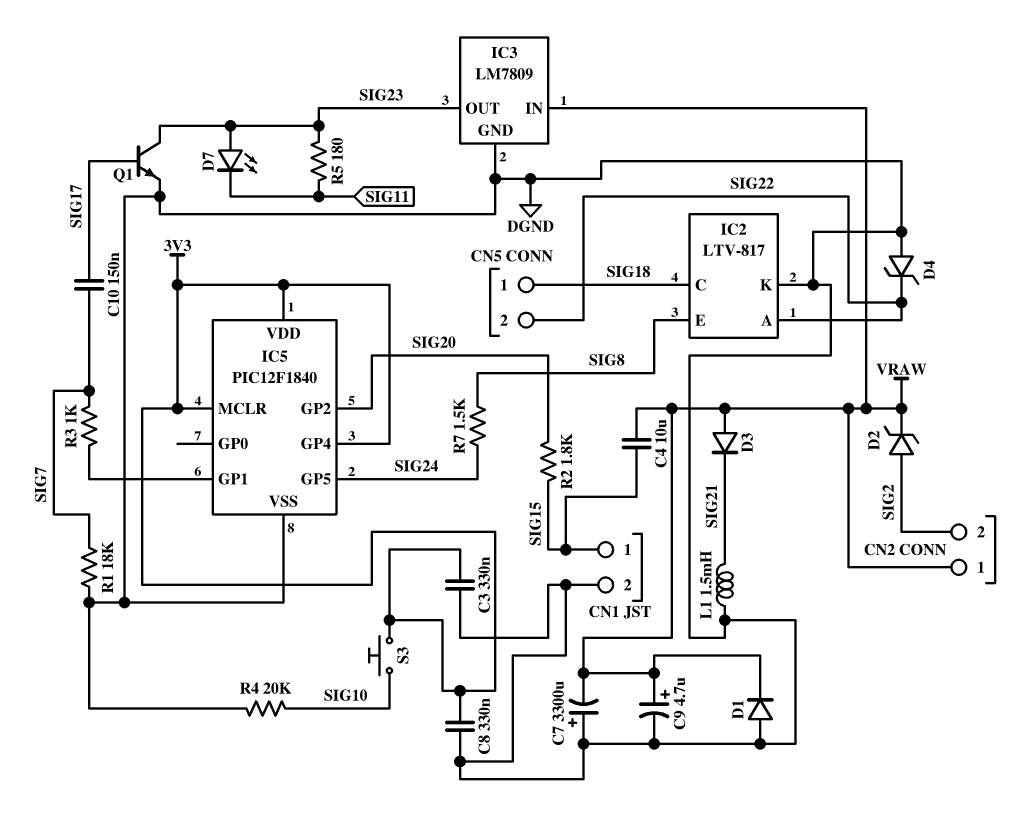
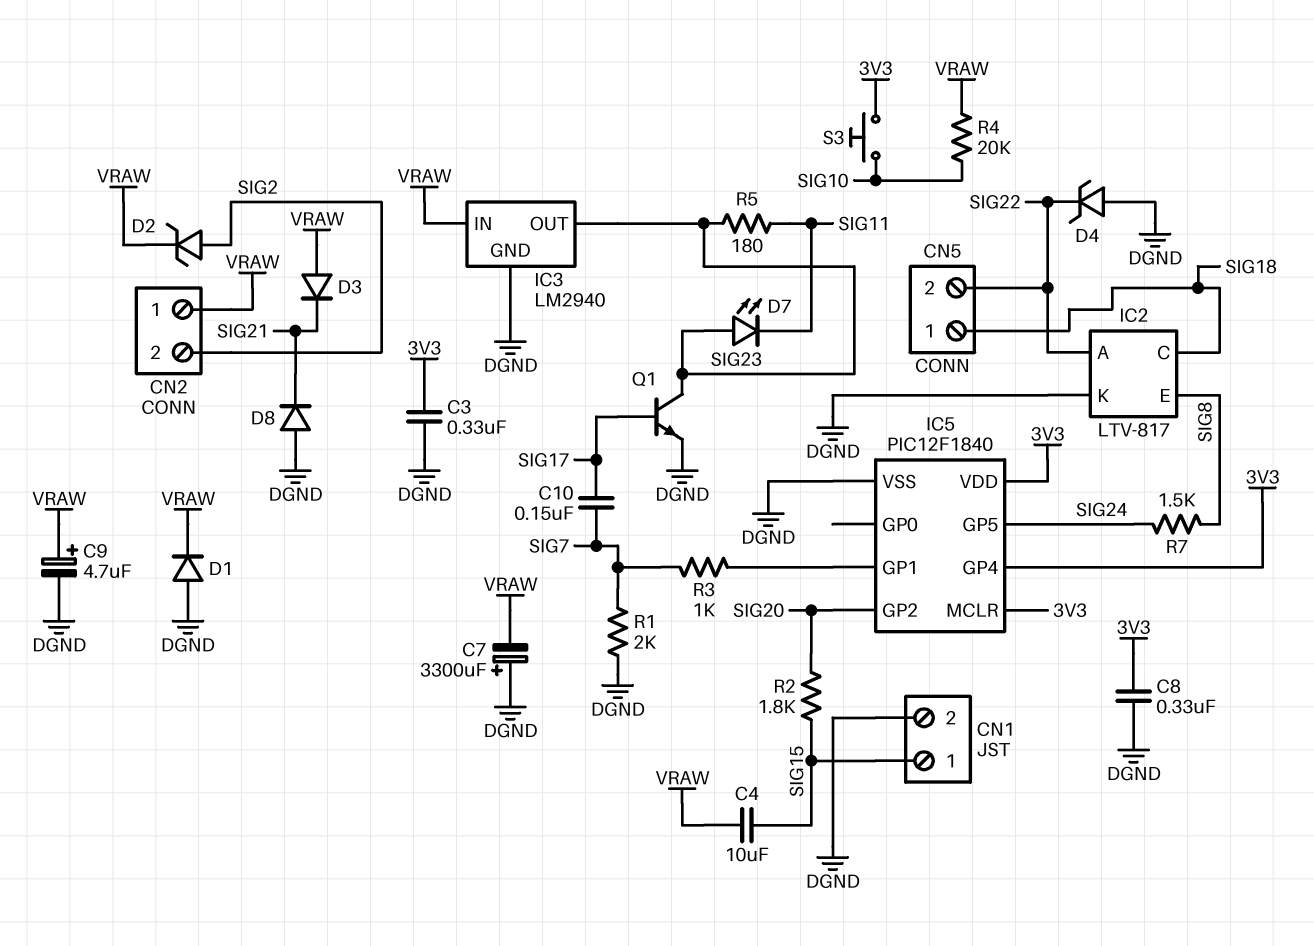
D8: none -> diode (A DGND, K SIG21)
IC3: LM7809 -> LM2940
L1: 1.5mH (DGND, SIG21) -> none
R1: 18k (DGND, SIG7) -> 2k (DGND, SIG7)
R4: 20k (DGND, SIG10) -> 20k (SIG10, VRAW)

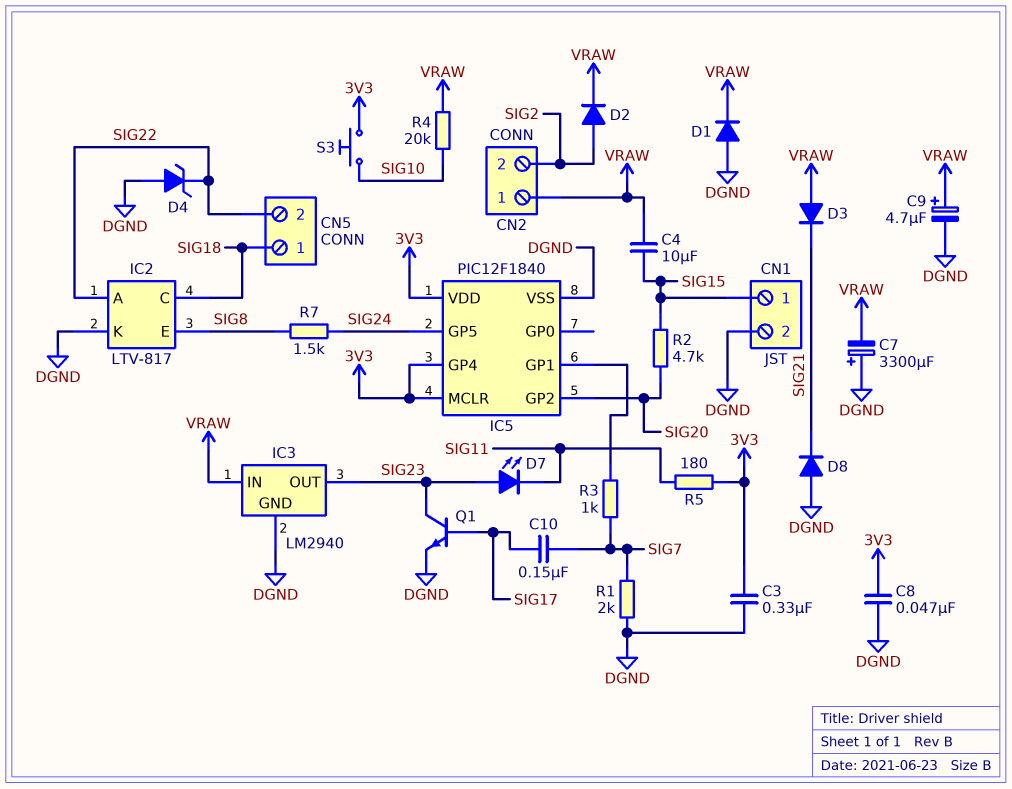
C8: 330nF (3V3, DGND) -> 47nF (3V3, DGND)
D2: zener (A SIG2, K VRAW) -> diode (A SIG2, K VRAW)
R2: 1.8k (SIG15, SIG20) -> 4.7k (SIG15, SIG20)
R5: 180 (SIG11, SIG23) -> 180 (3V3, SIG11)

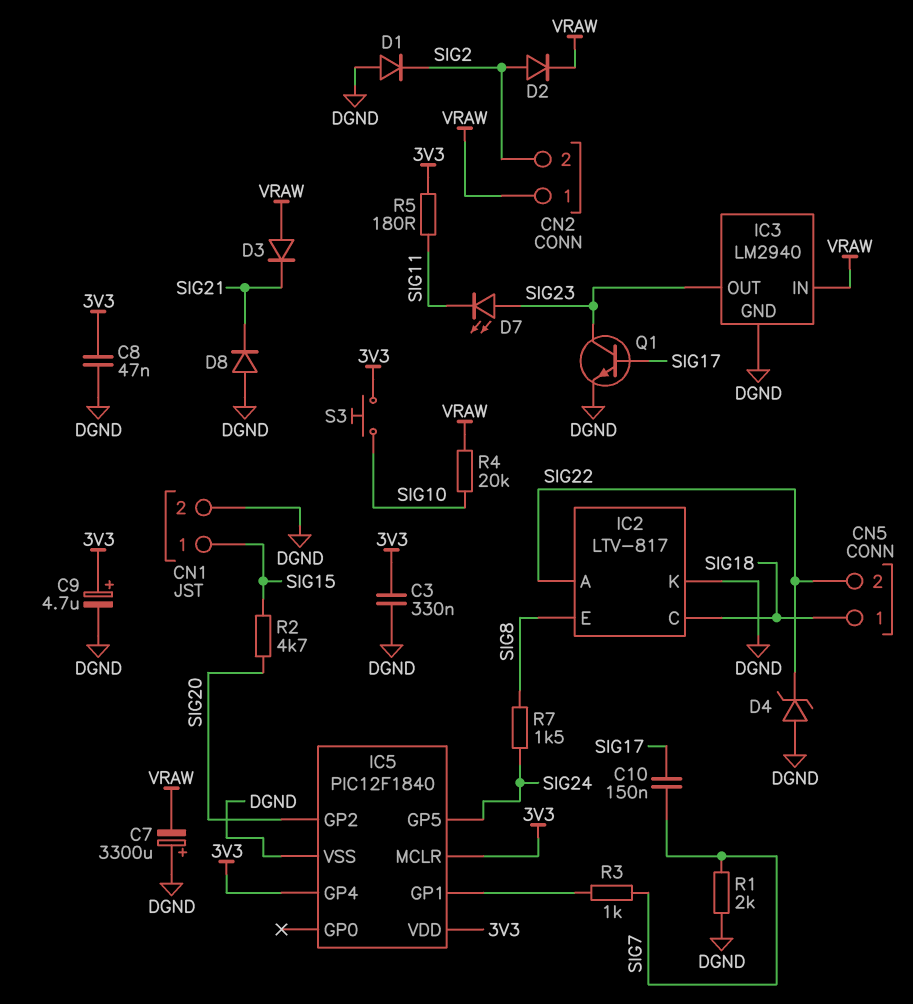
C4: 10uF (SIG15, VRAW) -> none
C9: 4.7uF (plus VRAW, minus DGND) -> 4.7uF (plus 3V3, minus DGND)
D1: diode (A DGND, K VRAW) -> diode (A DGND, K SIG2)

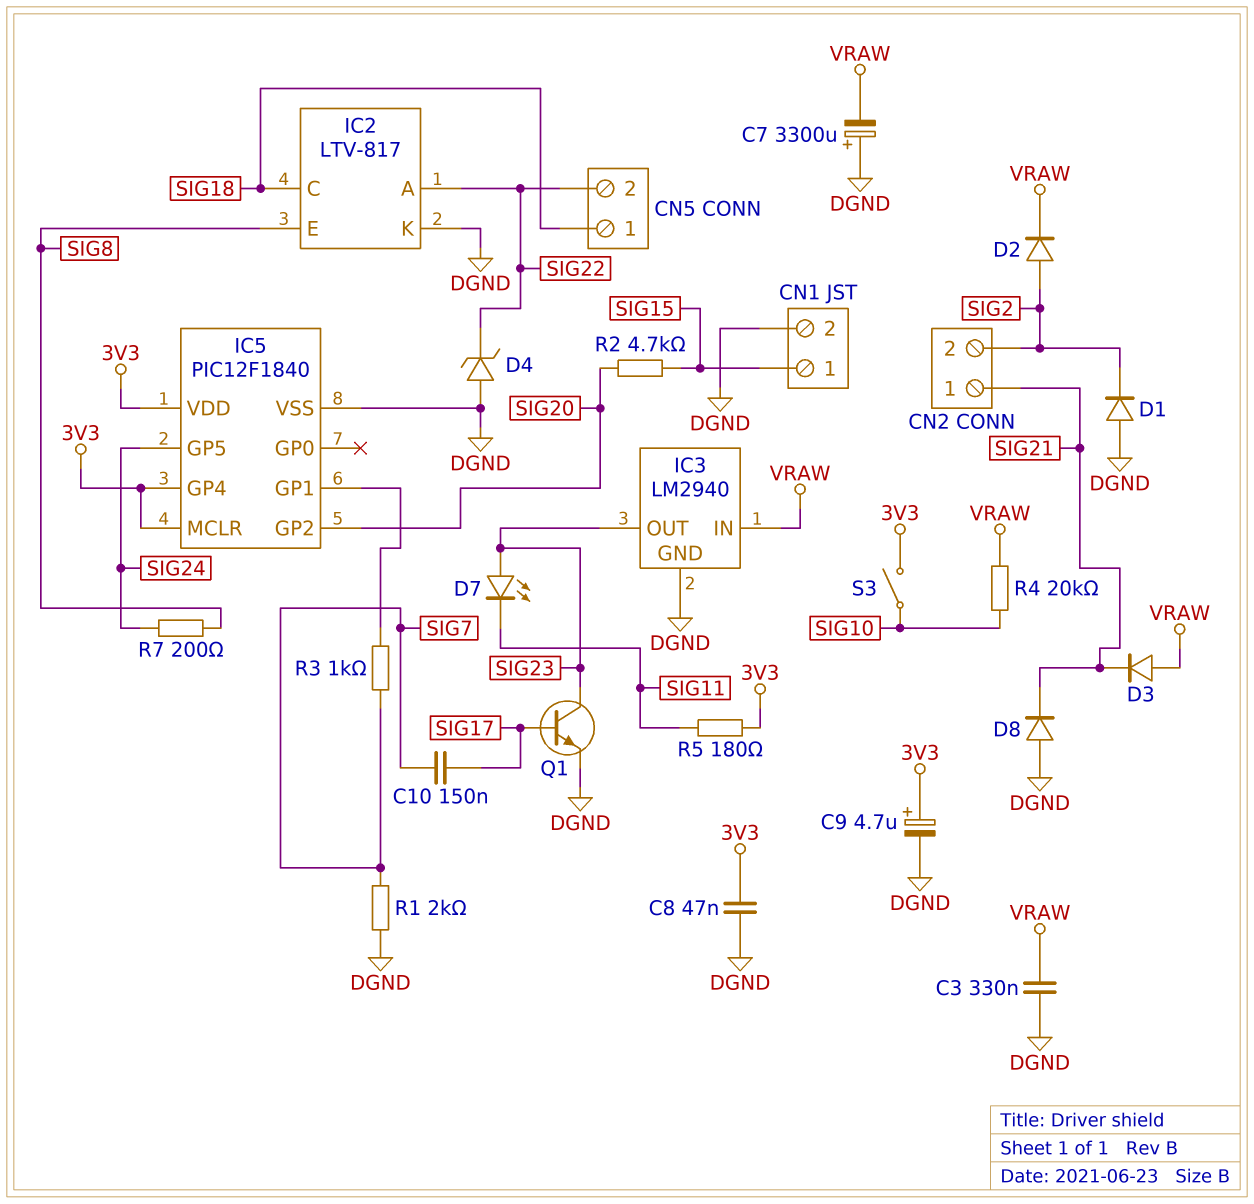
C3: 330nF (3V3, DGND) -> 330nF (DGND, VRAW)
CN2 pin 1: VRAW -> SIG21
R7: 1.5k (SIG8, SIG24) -> 200 (SIG8, SIG24)
S3: button (3V3, SIG10) -> switch (3V3, SIG10)

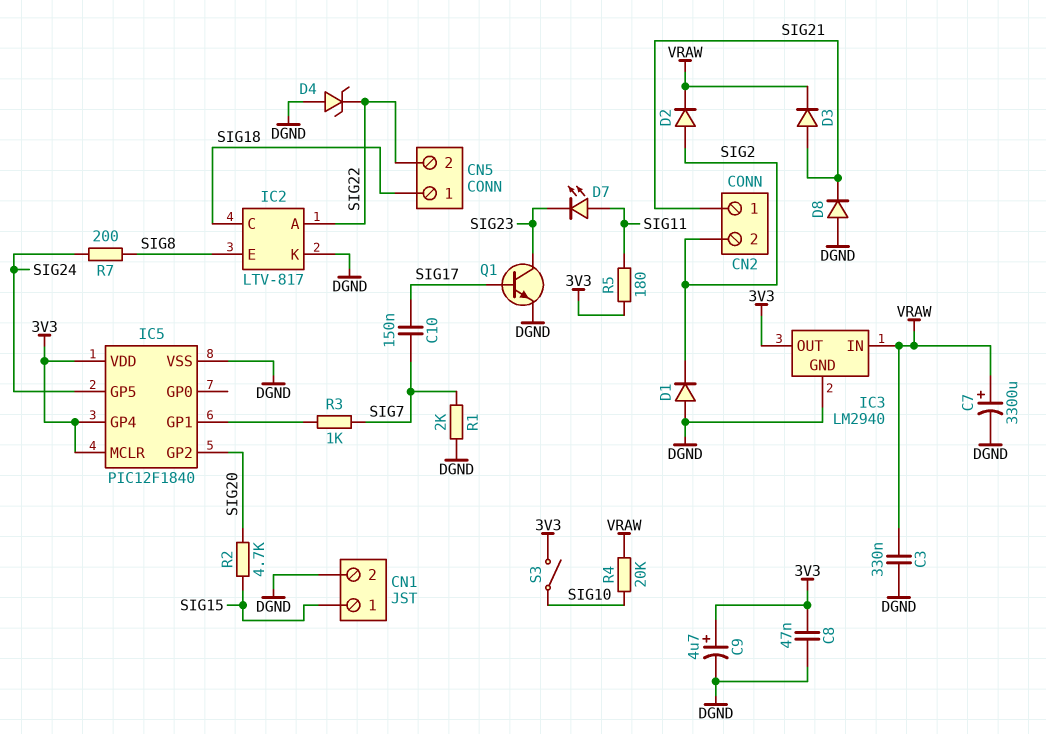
C7: 3300uF (plus DGND, minus VRAW) -> 3300uF (plus VRAW, minus DGND)
D3: diode (A VRAW, K SIG21) -> diode (A SIG21, K VRAW)
D7: LED (A SIG23, K SIG11) -> LED (A SIG11, K SIG23)
IC3 pin OUT: SIG23 -> 3V3

